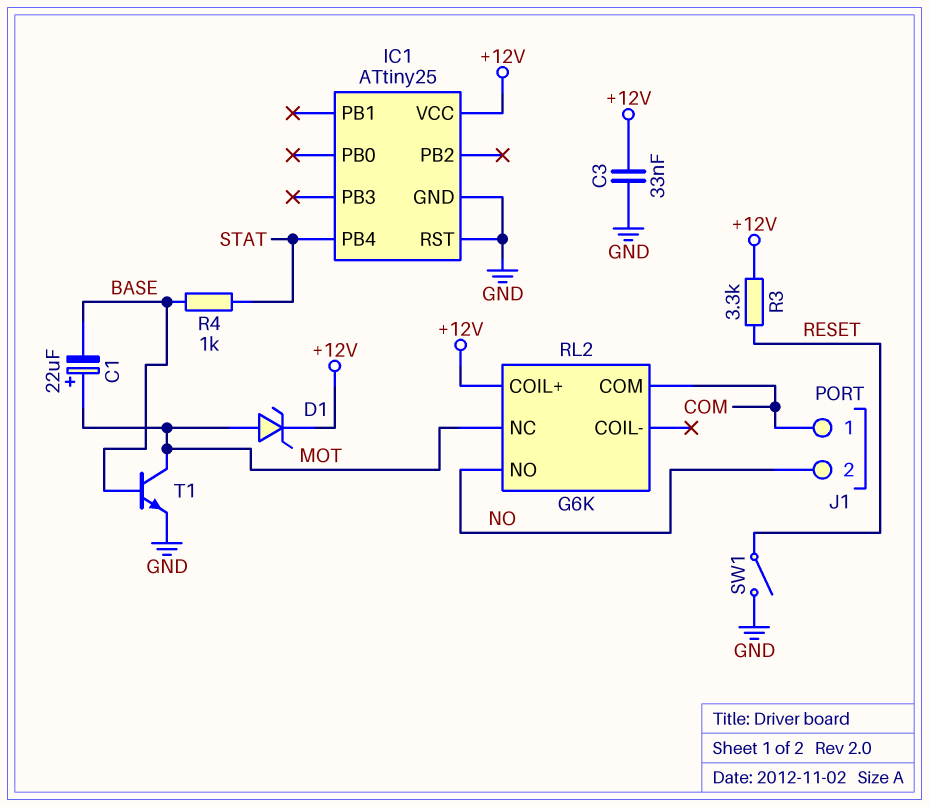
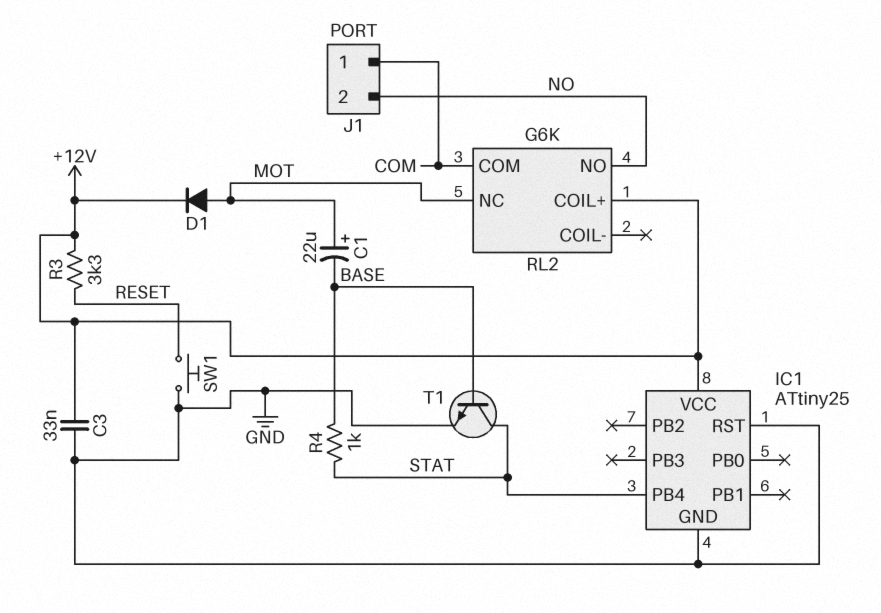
D1: zener (A MOT, K +12V) -> diode (A MOT, K +12V)
SW1: switch (GND, RESET) -> button (GND, RESET)
T1: NPN (B BASE, C MOT, E GND) -> NPN (B BASE, C STAT, E GND)

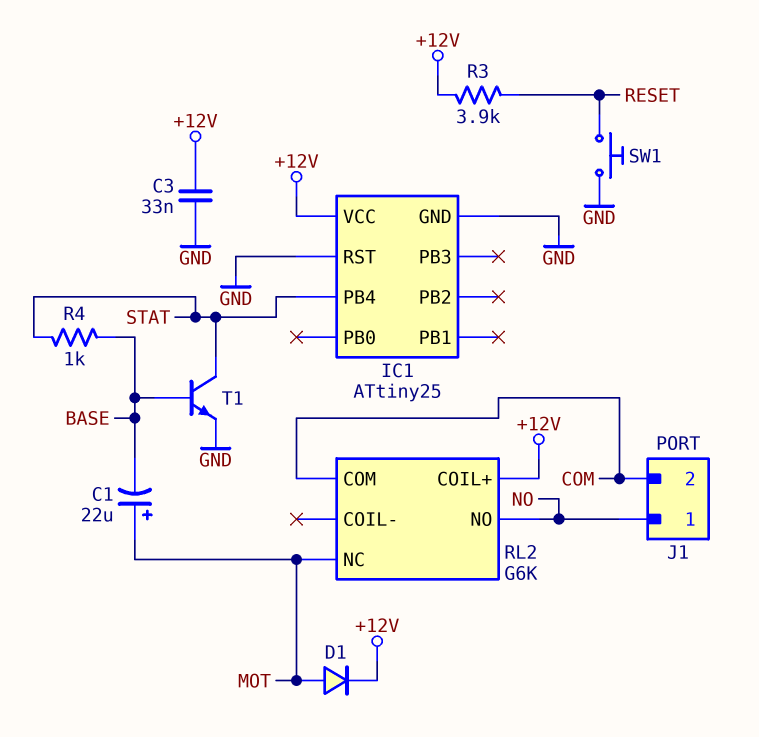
J1 pin 1: COM -> NO
J1 pin 2: NO -> COM
R3: 3.3k (+12V, RESET) -> 3.9k (+12V, RESET)

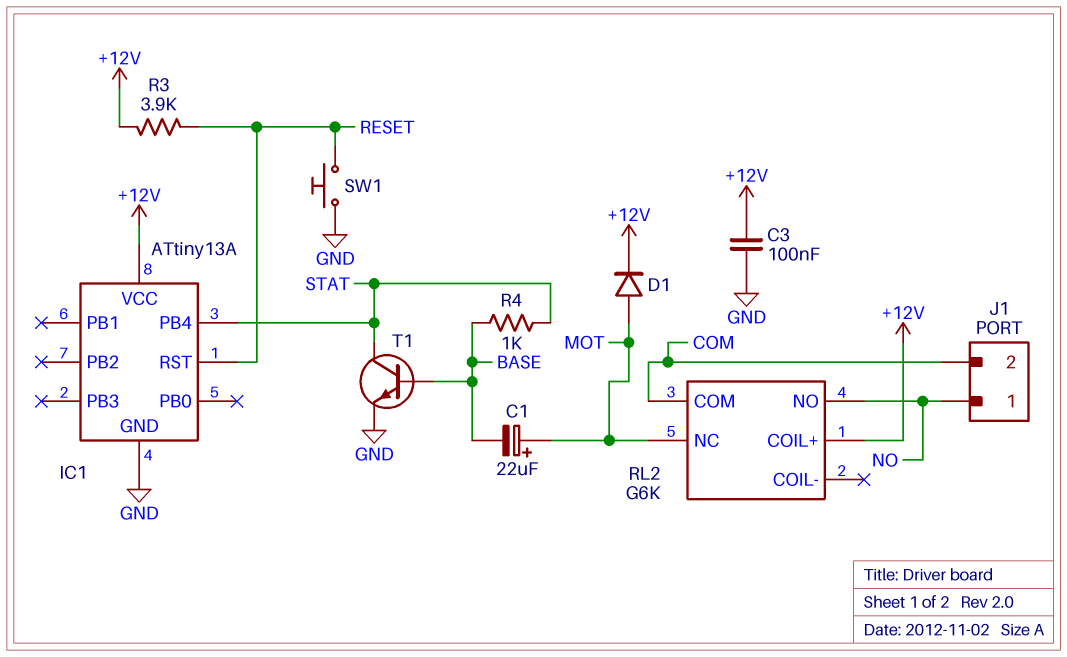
C3: 33nF (+12V, GND) -> 100nF (+12V, GND)
IC1: ATtiny25 -> ATtiny13A
IC1 pin RST: GND -> RESET

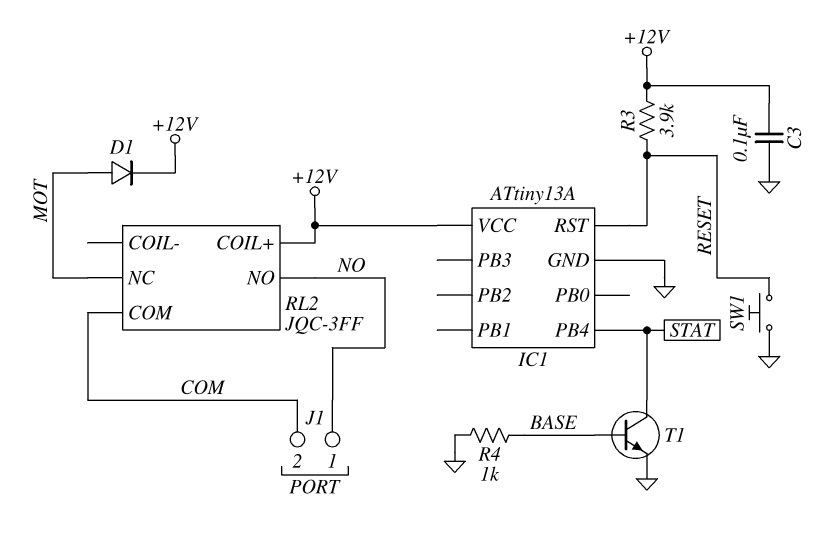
C1: 22uF (plus MOT, minus BASE) -> none
R4: 1k (BASE, STAT) -> 1k (BASE, GND)
RL2: G6K -> JQC-3FF

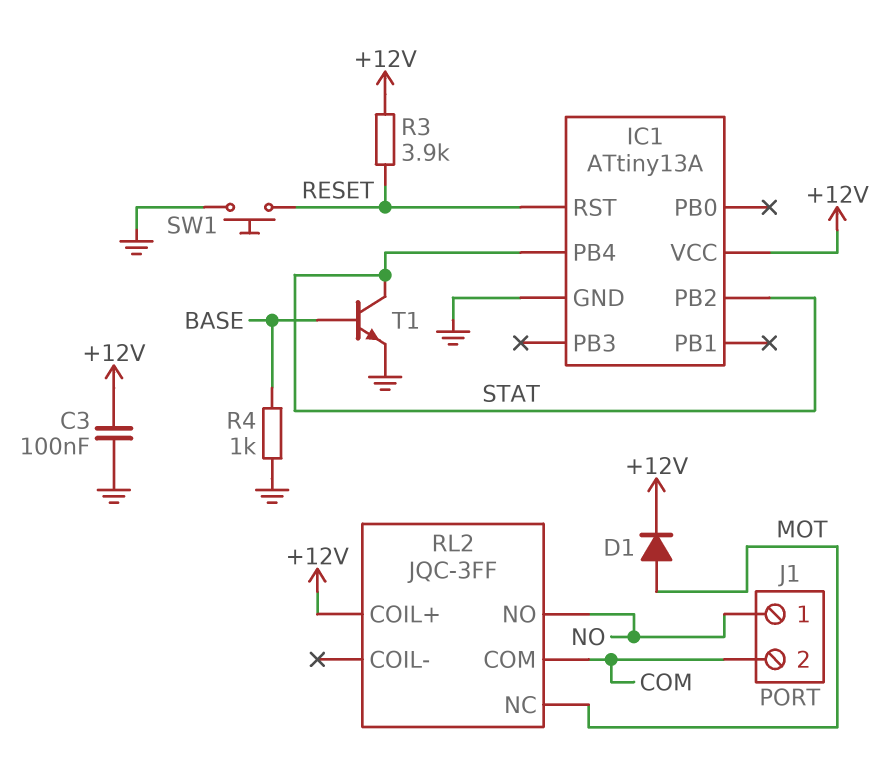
IC1 pin PB2: none -> STAT

